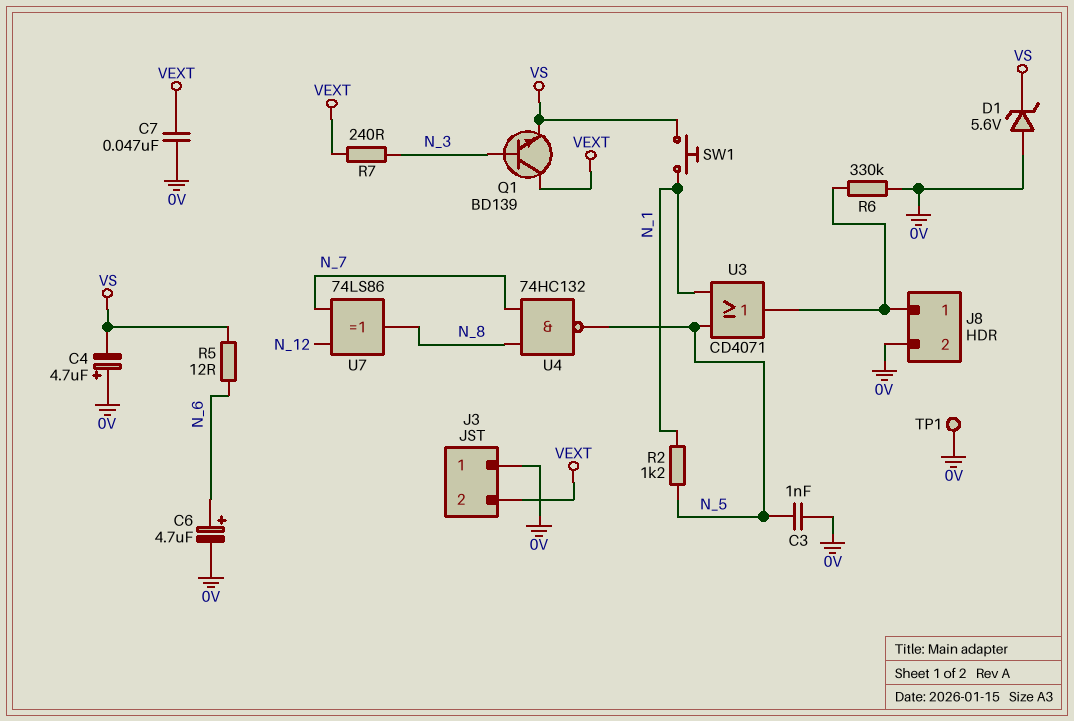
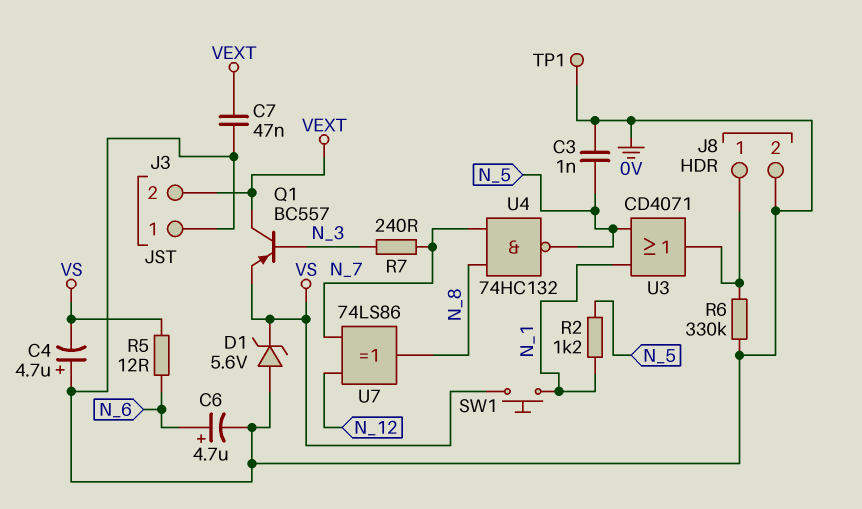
Q1: NPN BD139 (B N_3, C VEXT, E VS) -> PNP BC557 (B N_3, C VEXT, E VS)
R7: 240 (N_3, VEXT) -> 240 (N_3, N_7)

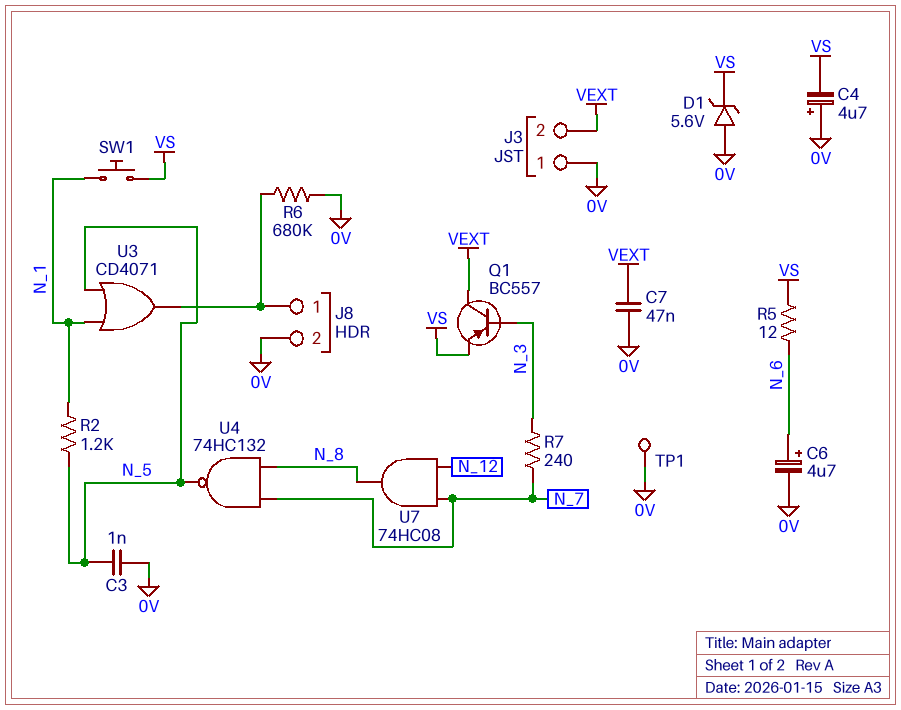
R6: 330k (0V, J8/1) -> 680k (0V, J8/1)
U7: XOR 74LS86 (in N_7, in N_12, out N_8) -> AND 74HC08 (in N_7, in N_12, out N_8)

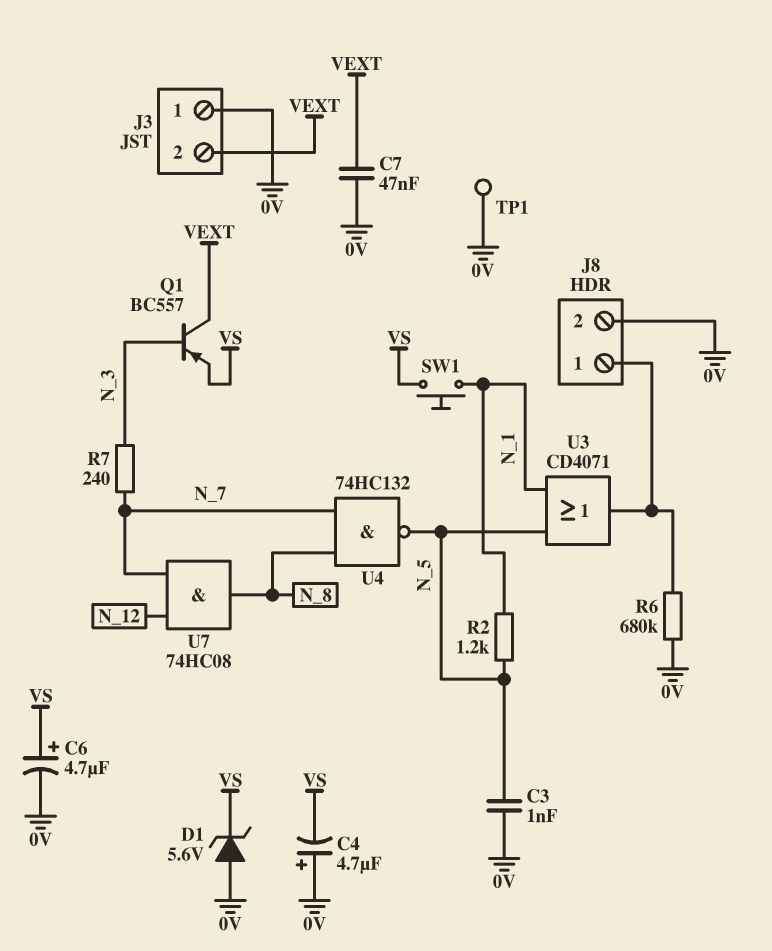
C6: 4.7uF (plus N_6, minus 0V) -> 4.7uF (plus VS, minus 0V)
R5: 12 (N_6, VS) -> none

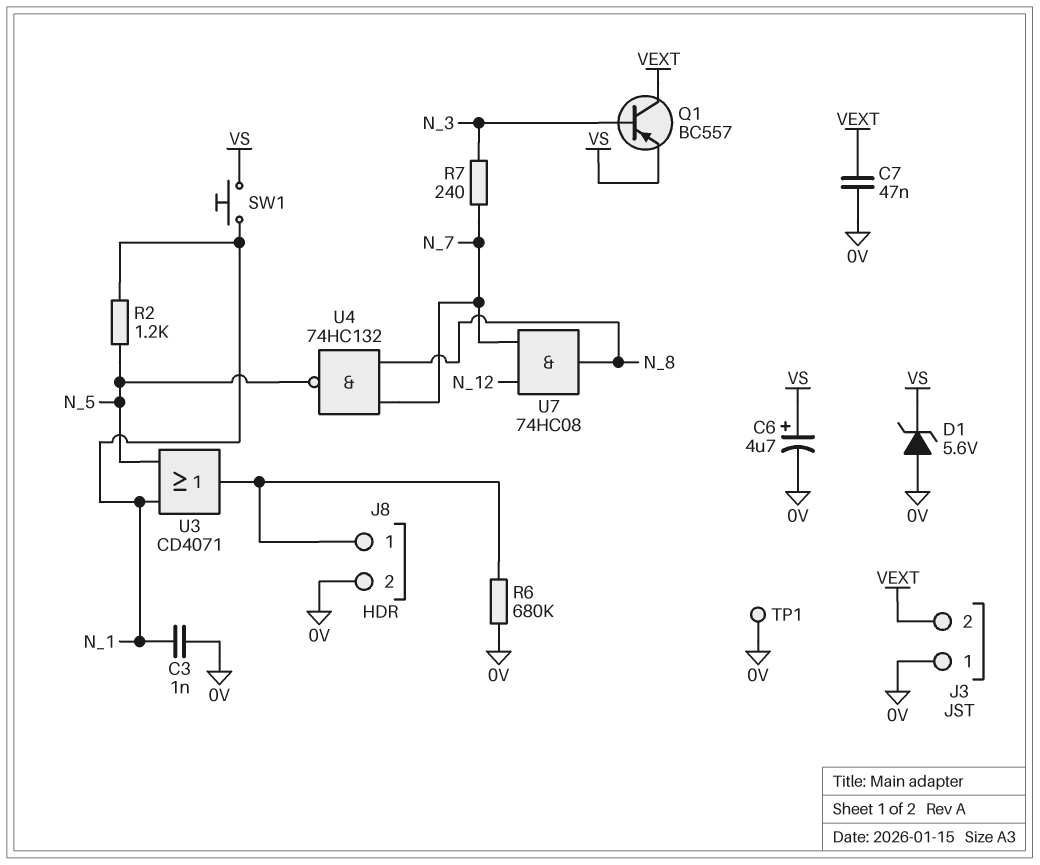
C3: 1nF (0V, N_5) -> 1nF (0V, N_1)
C4: 4.7uF (plus 0V, minus VS) -> none

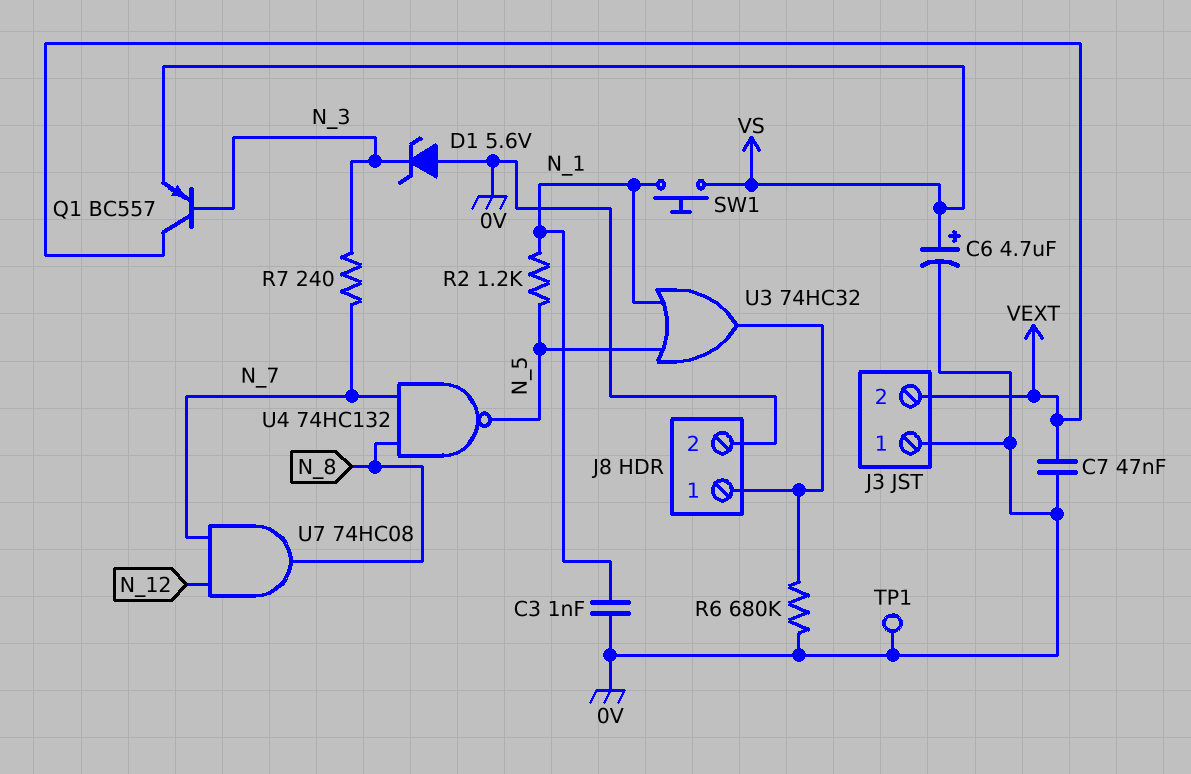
D1: zener 5.6V (A 0V, K VS) -> zener 5.6V (A 0V, K N_3)
U3: OR CD4071 (in N_1, in N_5, out J8/1) -> OR 74HC32 (in N_1, in N_5, out J8/1)

